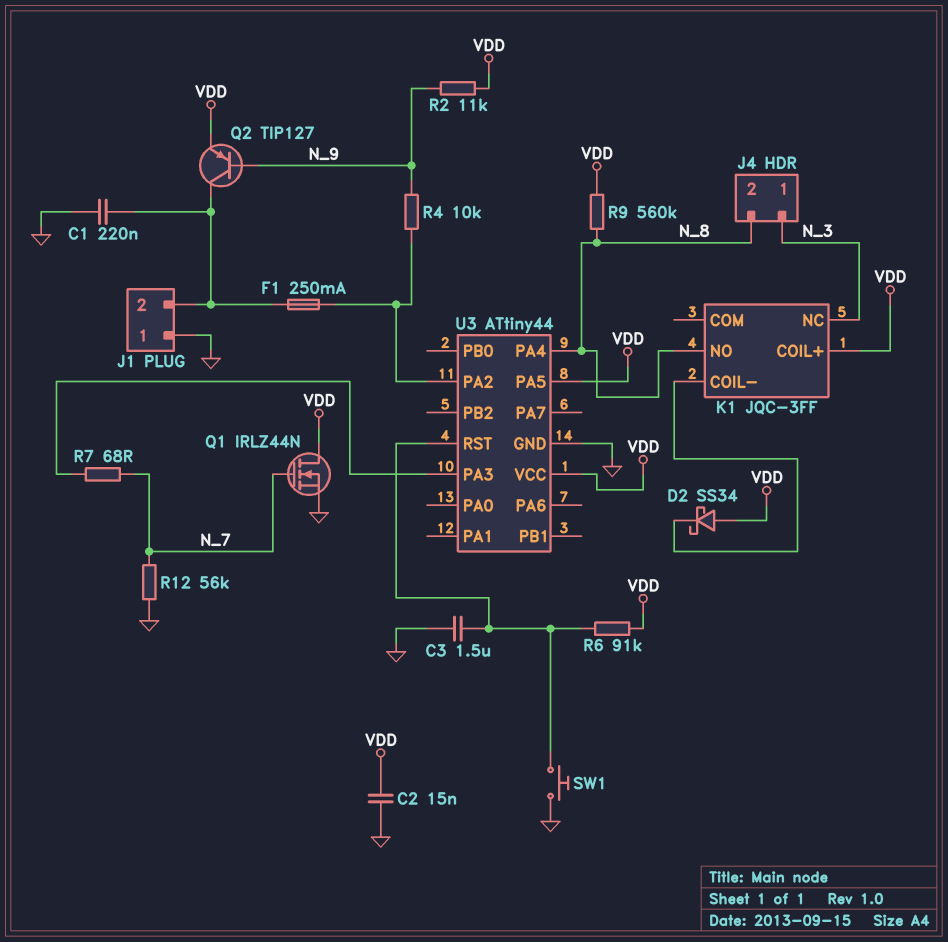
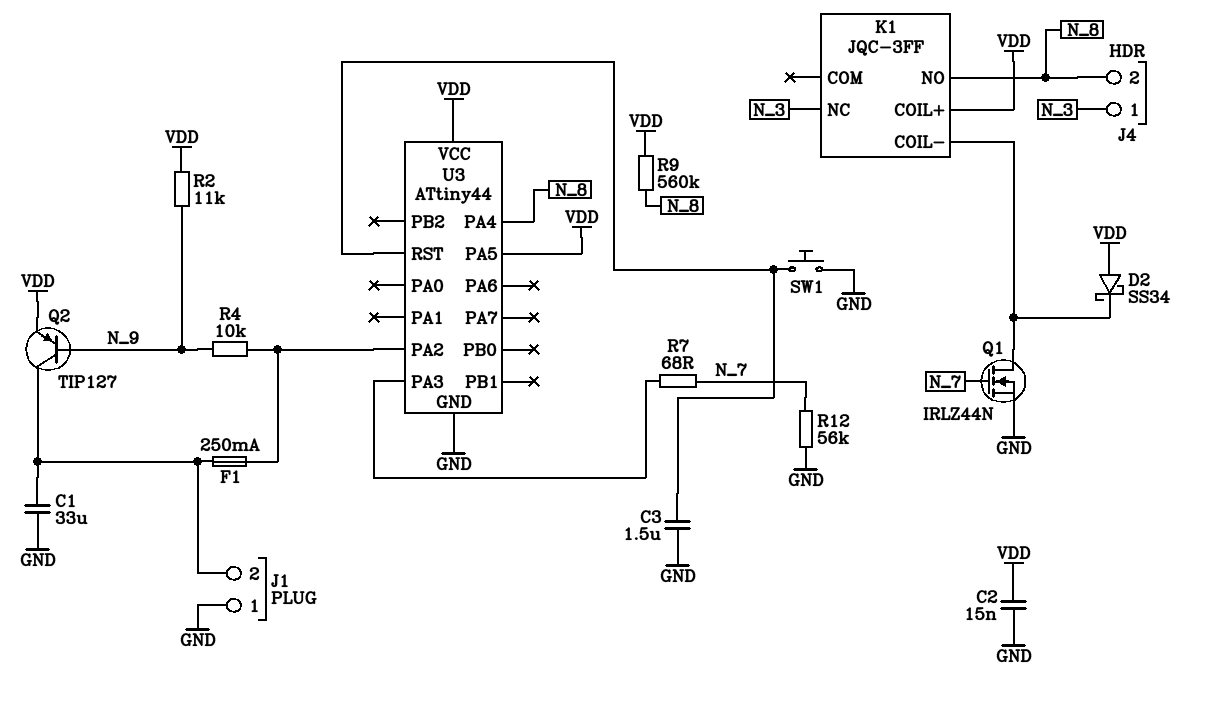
C1: 220nF (GND, J1/2) -> 33uF (GND, J1/2)
Q1: NMOS IRLZ44N (G N_7, D VDD, S GND) -> NMOS IRLZ44N (G N_7, D K1/COIL-, S GND)
R6: 91k (U3/RST, VDD) -> none

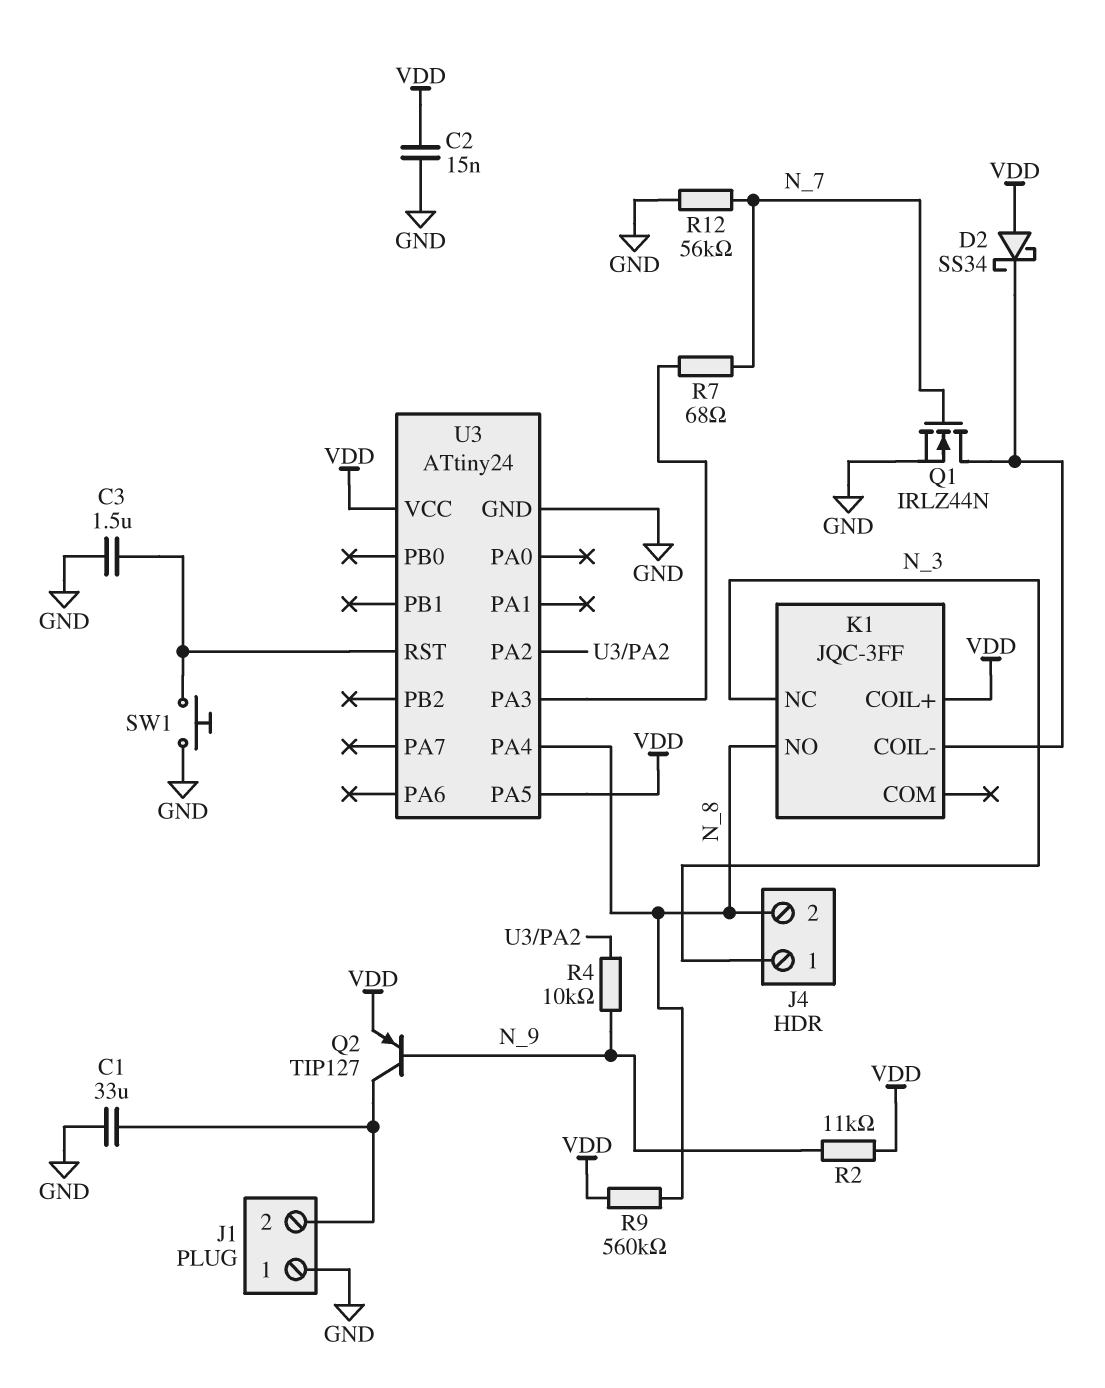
F1: 250mA (J1/2, U3/PA2) -> none
U3: ATtiny44 -> ATtiny24

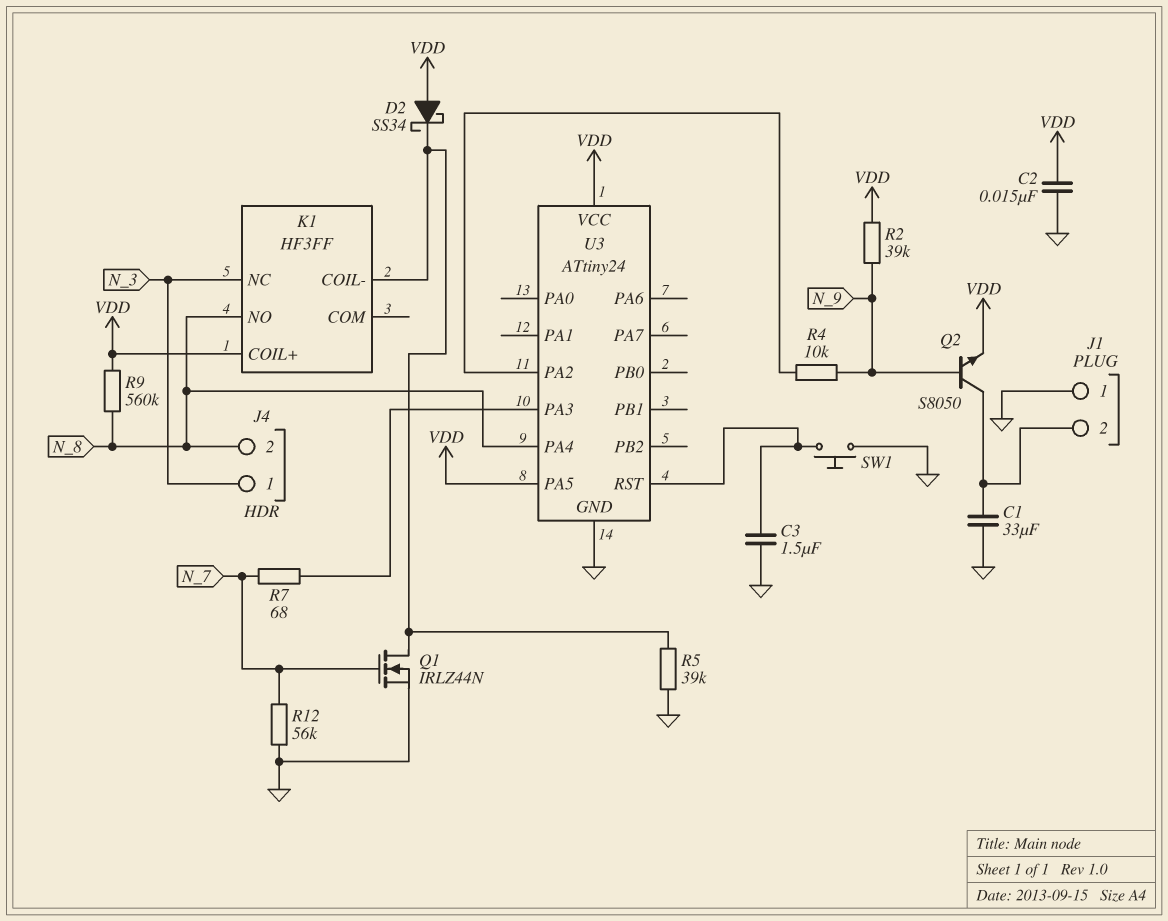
K1: JQC-3FF -> HF3FF
Q2: PNP TIP127 (B N_9, C J1/2, E VDD) -> NPN S8050 (B N_9, C J1/2, E VDD)
R2: 11k (N_9, VDD) -> 39k (N_9, VDD)
R5: none -> 39k (GND, K1/COIL-)

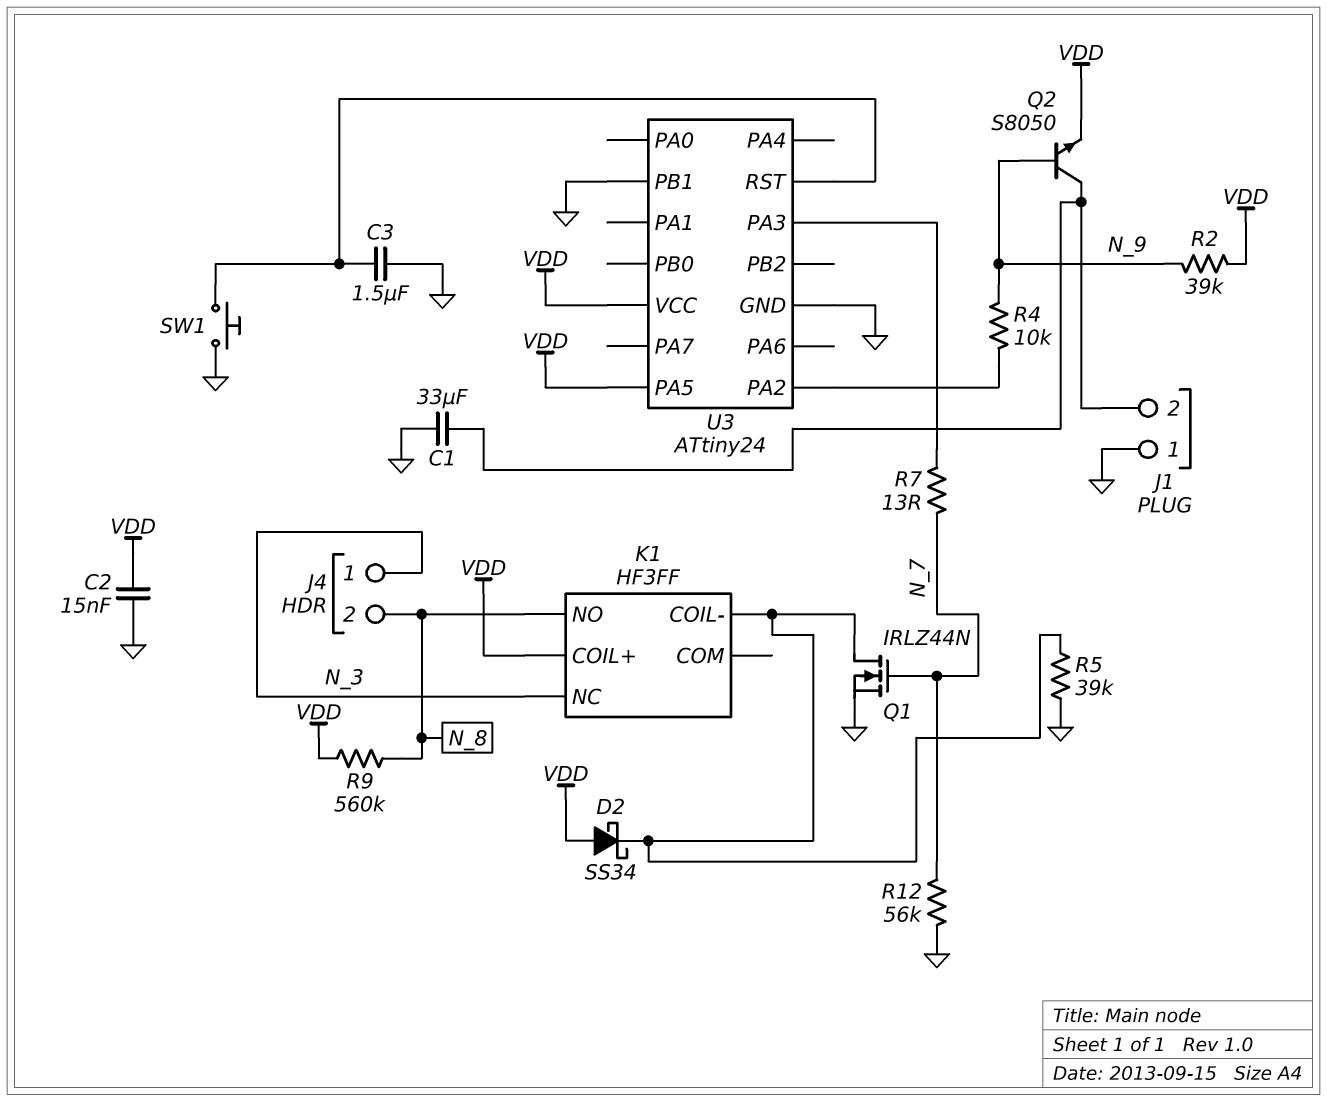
R7: 68 (N_7, U3/PA3) -> 13 (N_7, U3/PA3)
U3 pin PA4: N_8 -> none
U3 pin PB1: none -> GND

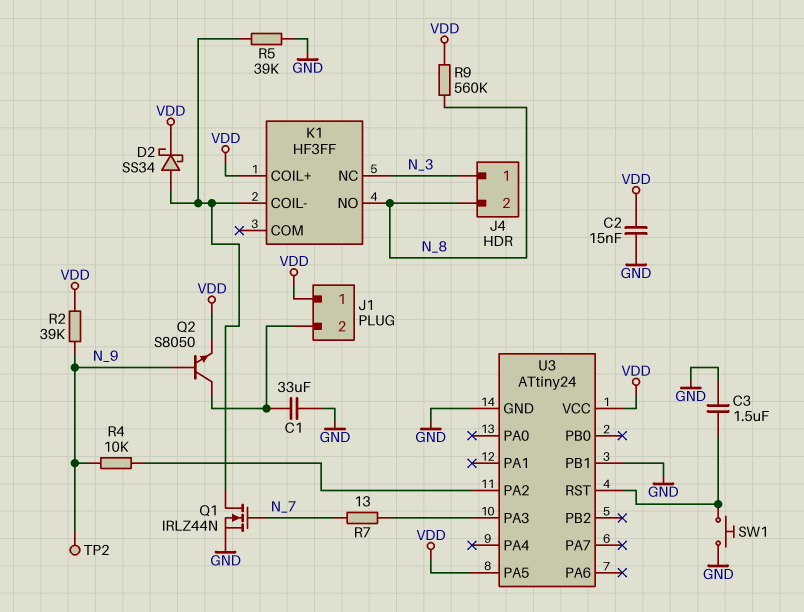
D2: schottky SS34 (A VDD, K K1/COIL-) -> schottky SS34 (A K1/COIL-, K VDD)
J1 pin 1: GND -> VDD
R12: 56k (GND, N_7) -> none
TP2: none -> test point (N_9)

